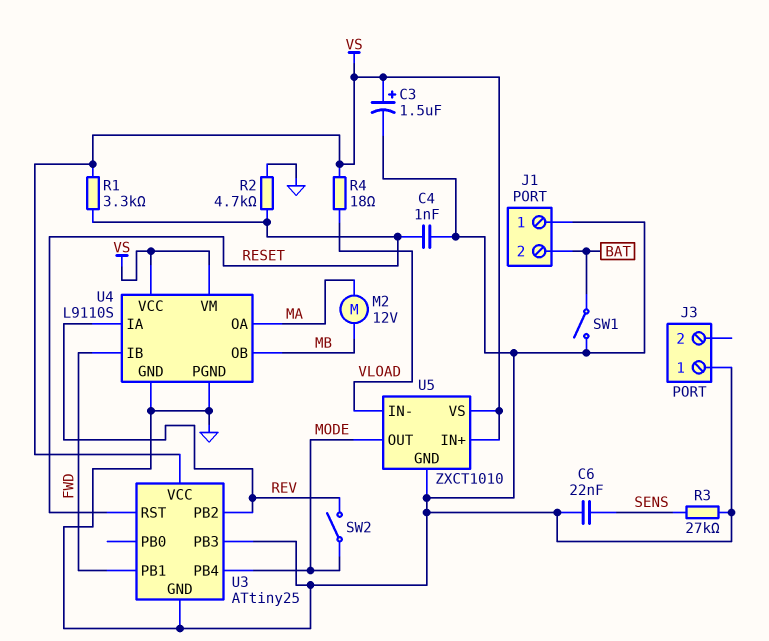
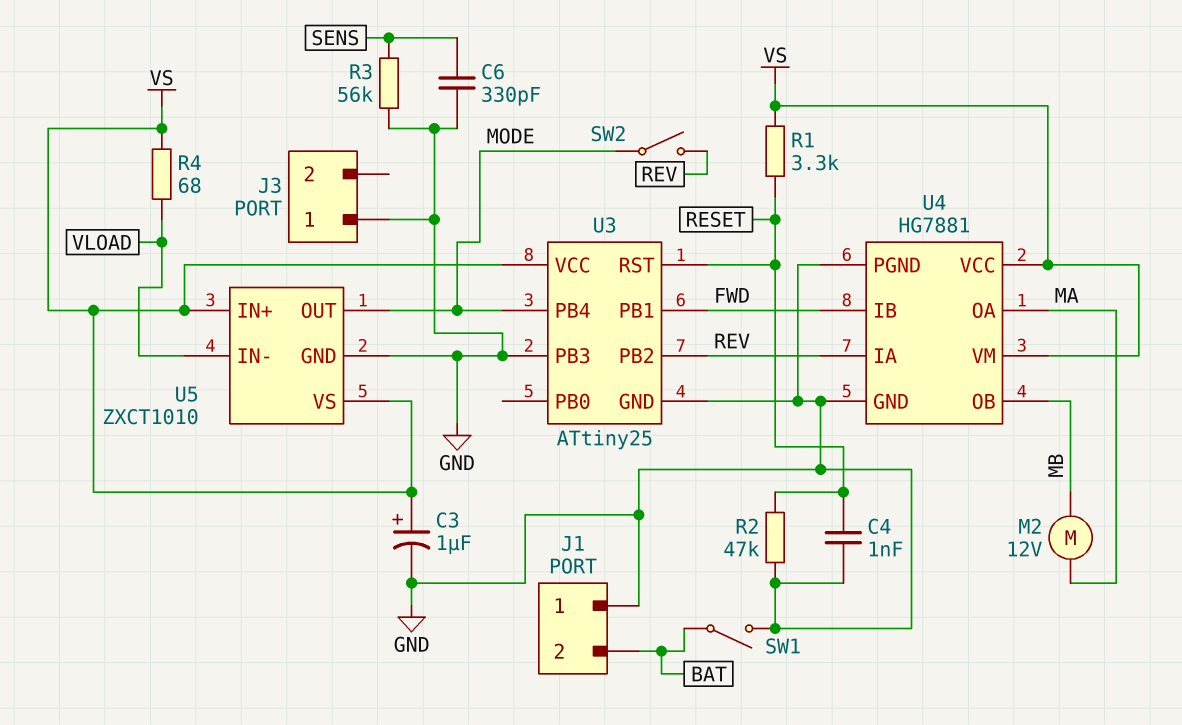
C3: 1.5uF (plus VS, minus GND) -> 1uF (plus VS, minus GND)
C6: 22nF (GND, SENS) -> 330pF (GND, SENS)
R2: 4.7k (GND, RESET) -> 47k (GND, RESET)
R3: 27k (GND, SENS) -> 56k (GND, SENS)
R4: 18 (VLOAD, VS) -> 68 (VLOAD, VS)
U4: L9110S -> HG7881

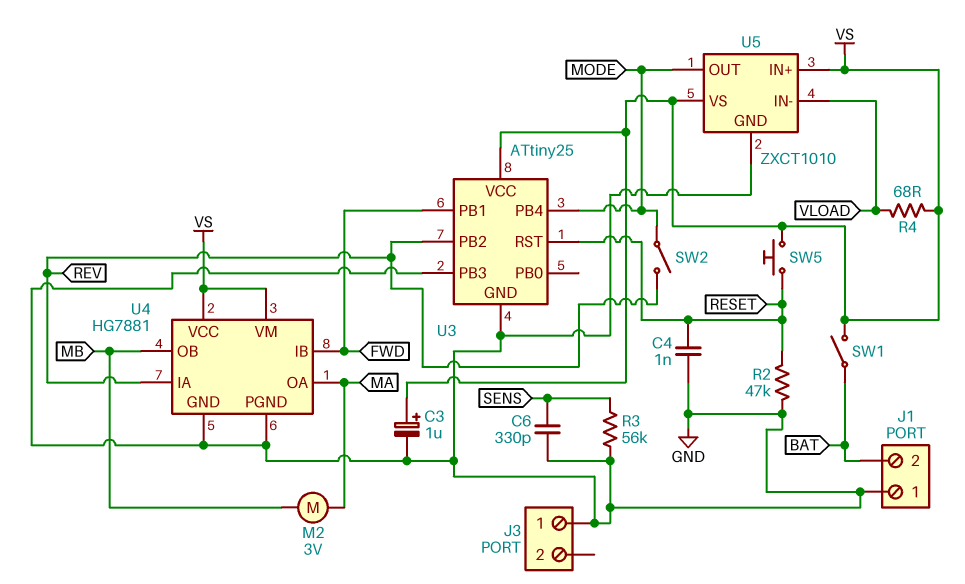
M2: motor 12V (MA, MB) -> motor 3V (MA, MB)
R1: 3.3k (RESET, VS) -> none
SW1: switch (BAT, GND) -> switch (BAT, VS)
SW5: none -> button (RESET, VS)

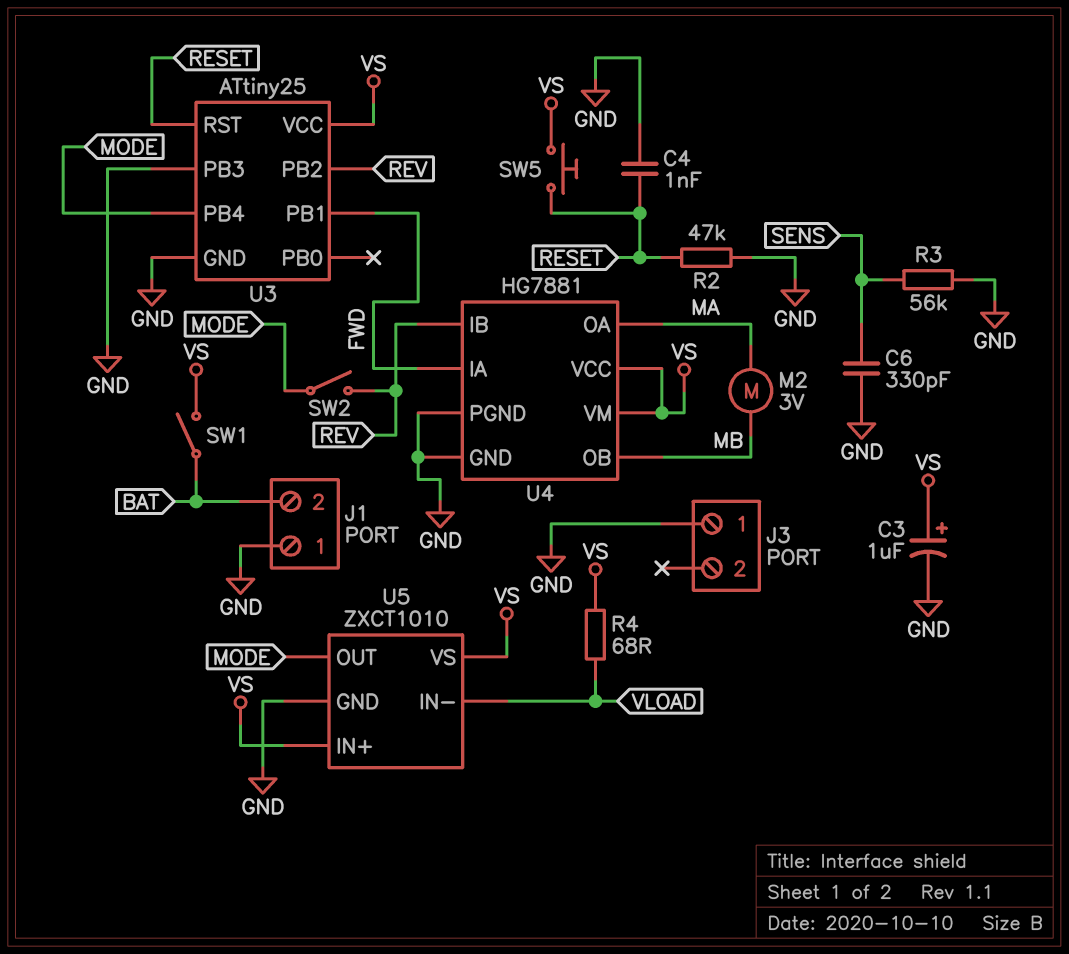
U4 pin IA: REV -> FWD
U4 pin IB: FWD -> REV

